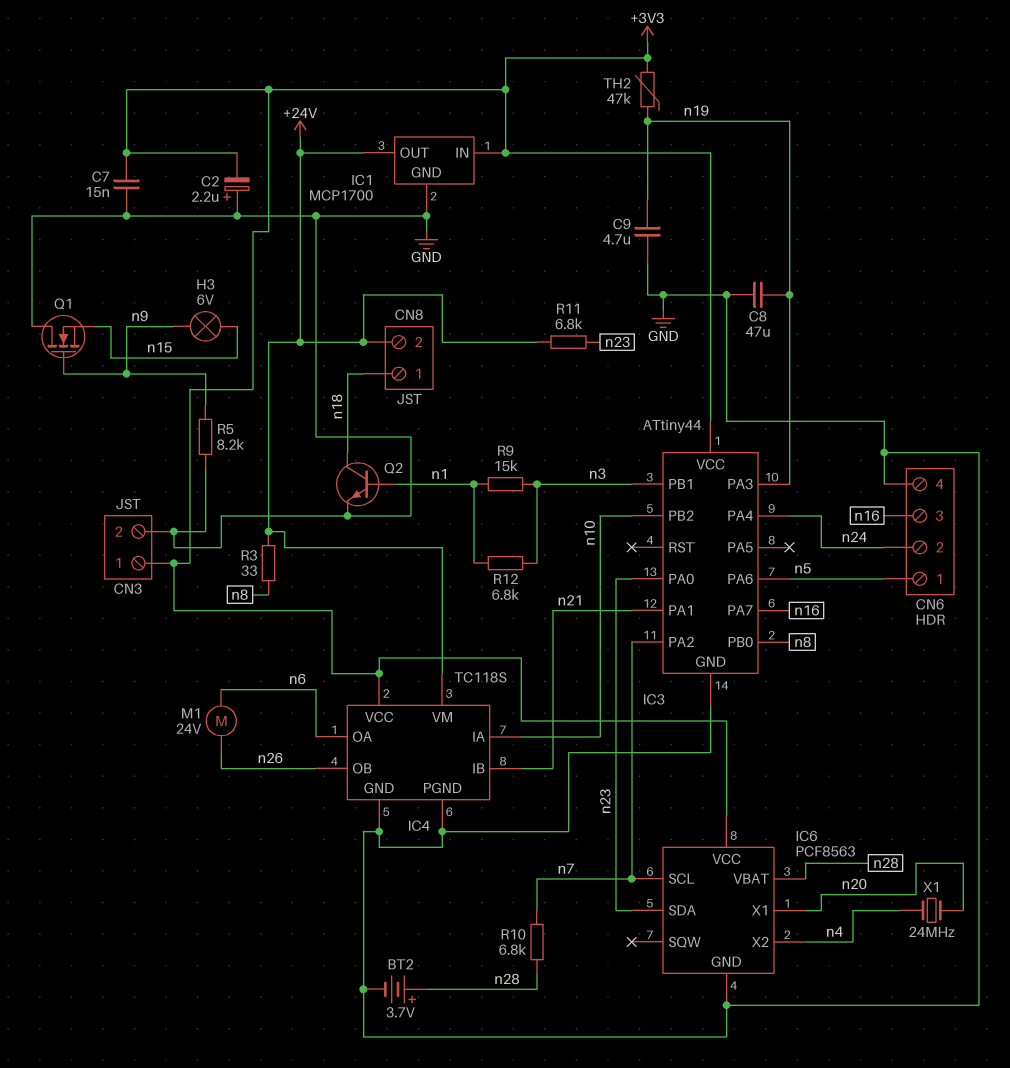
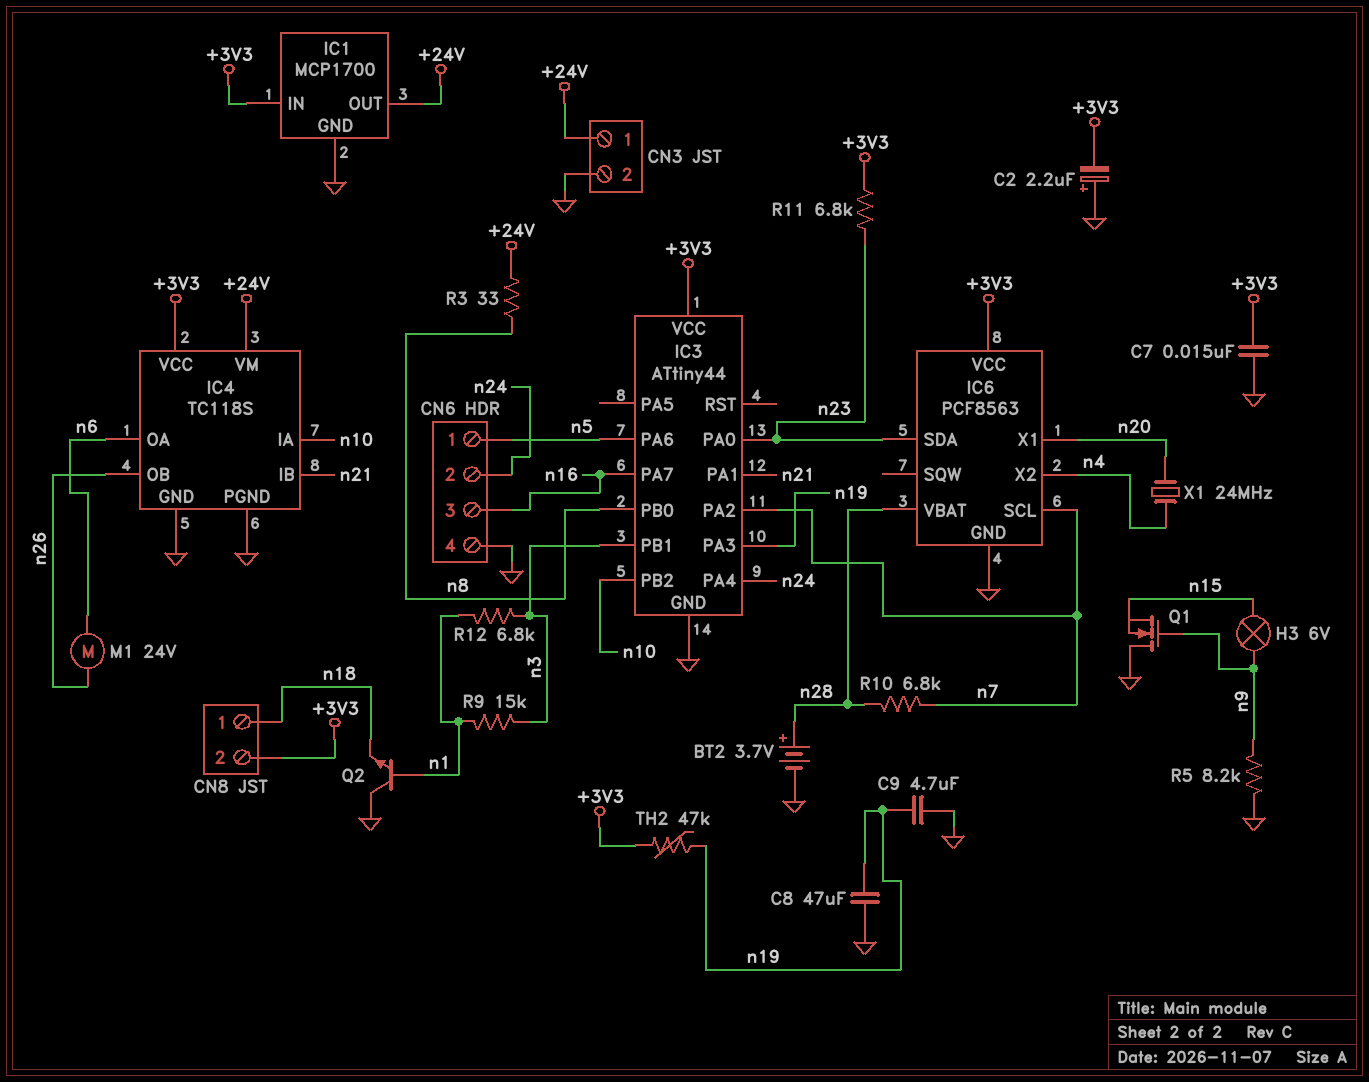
CN3 pin 1: +3V3 -> +24V
CN8 pin 2: +24V -> +3V3
Q2: NPN (B n1, C n18, E GND) -> NPN (B n1, C GND, E n18)
R11: 6.8k (+24V, n23) -> 6.8k (+3V3, n23)

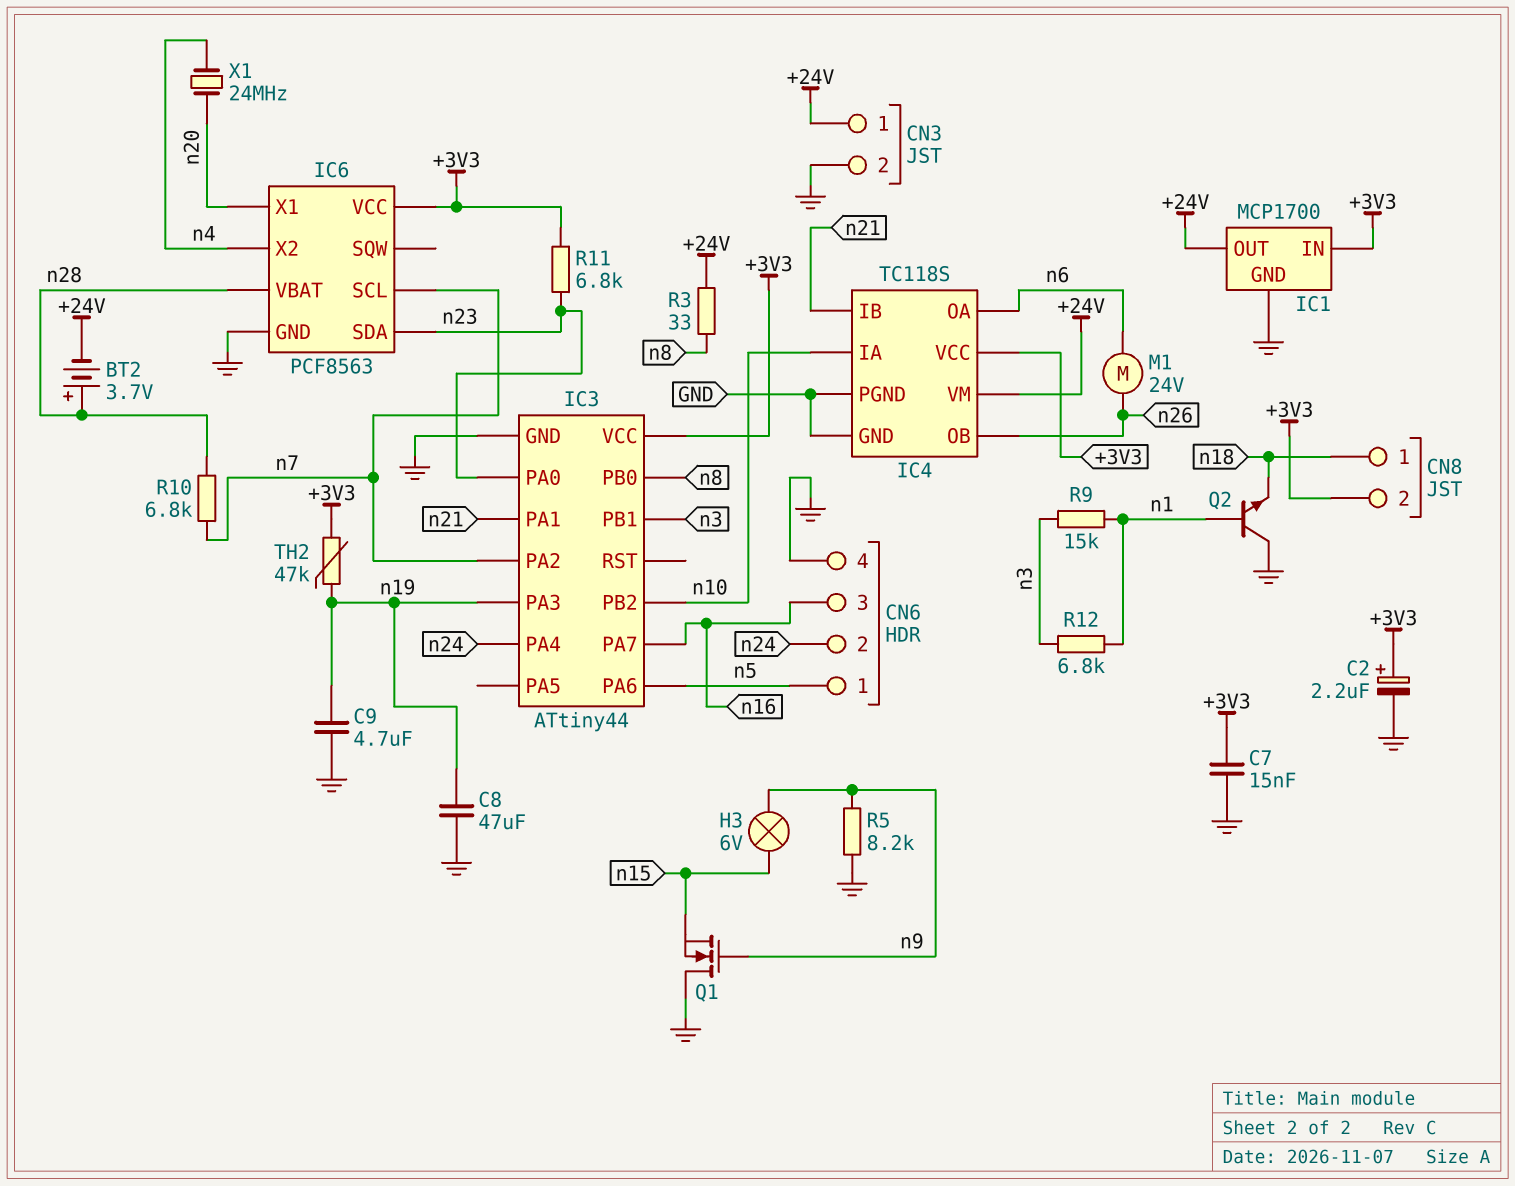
BT2: 3.7V (plus n28, minus GND) -> 3.7V (plus n28, minus +24V)
C2: 2.2uF (plus GND, minus +3V3) -> 2.2uF (plus +3V3, minus GND)

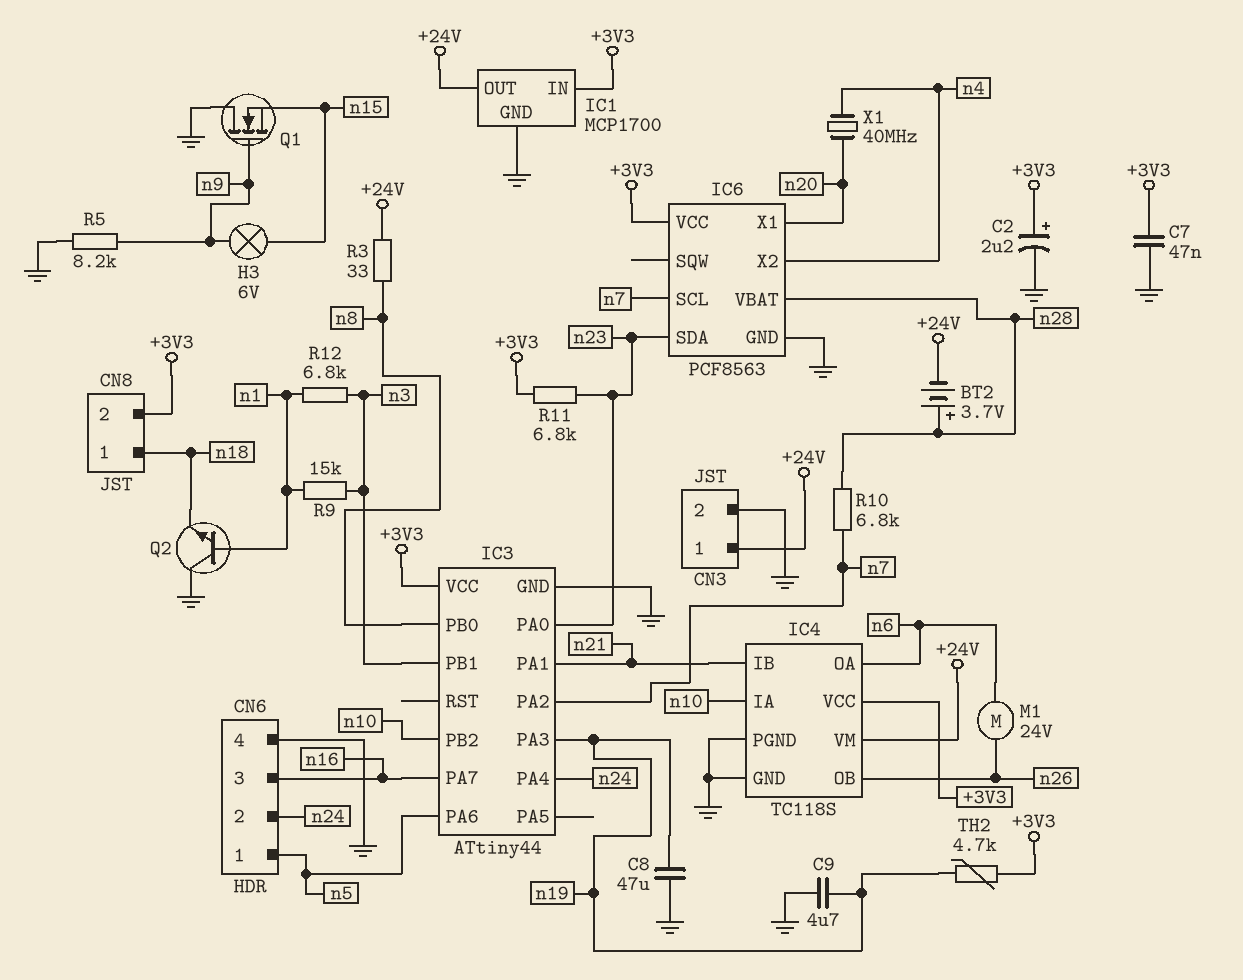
C7: 15nF (+3V3, GND) -> 47nF (+3V3, GND)
TH2: 47k (+3V3, n19) -> 4.7k (+3V3, n19)
X1: 24MHz (n4, n20) -> 40MHz (n4, n20)

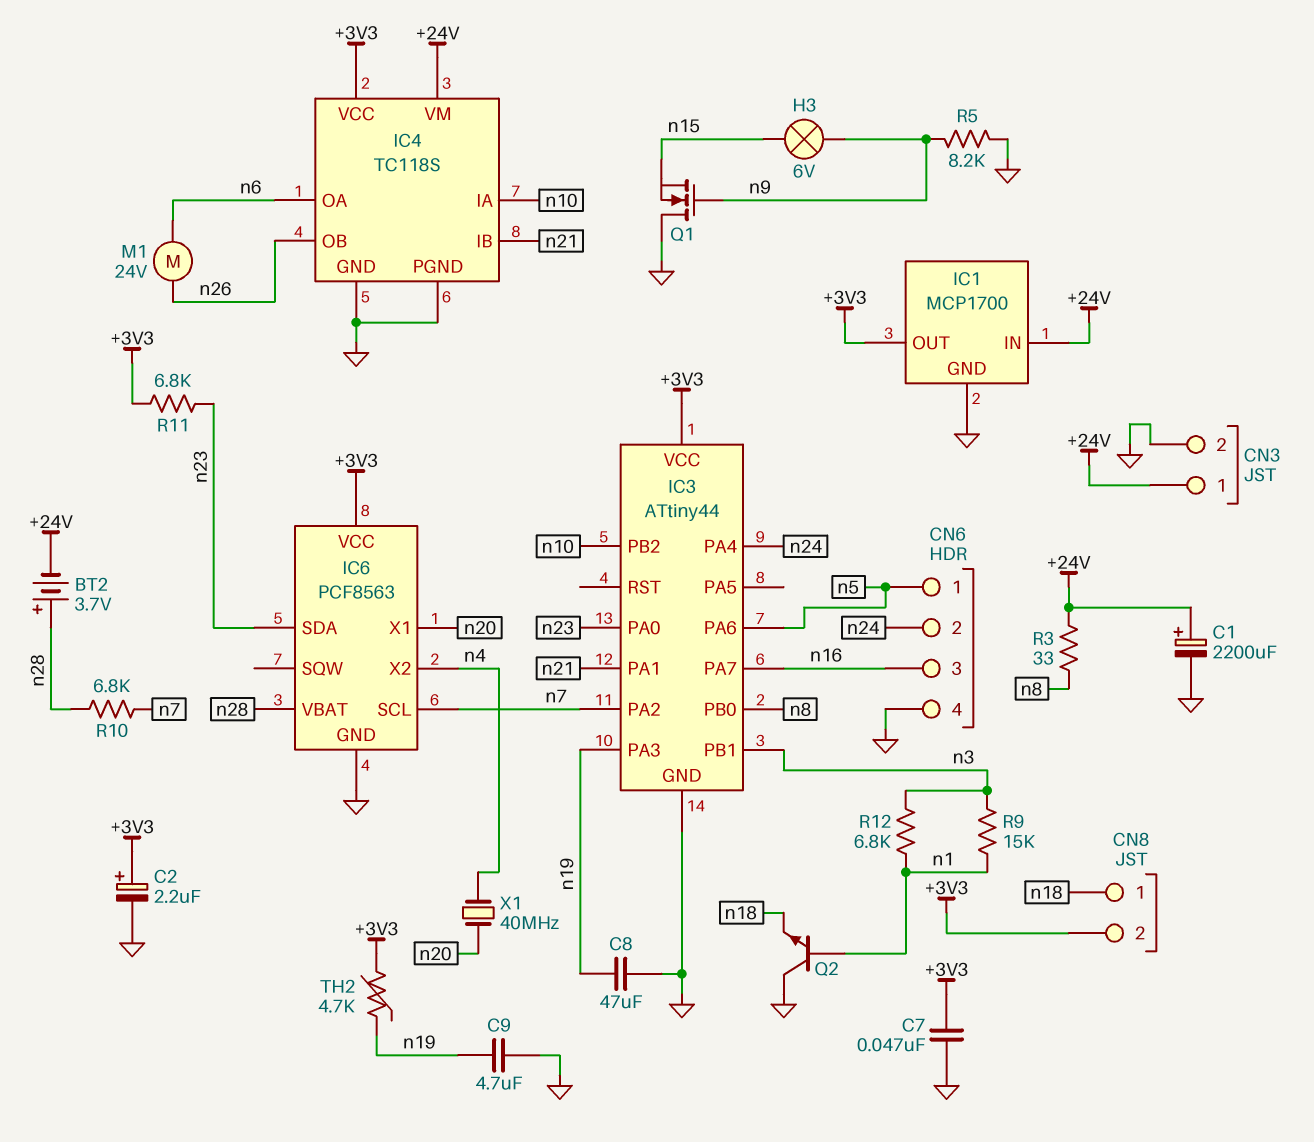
C1: none -> 2200uF (plus +24V, minus GND)
IC1 pin IN: +3V3 -> +24V
IC1 pin OUT: +24V -> +3V3

